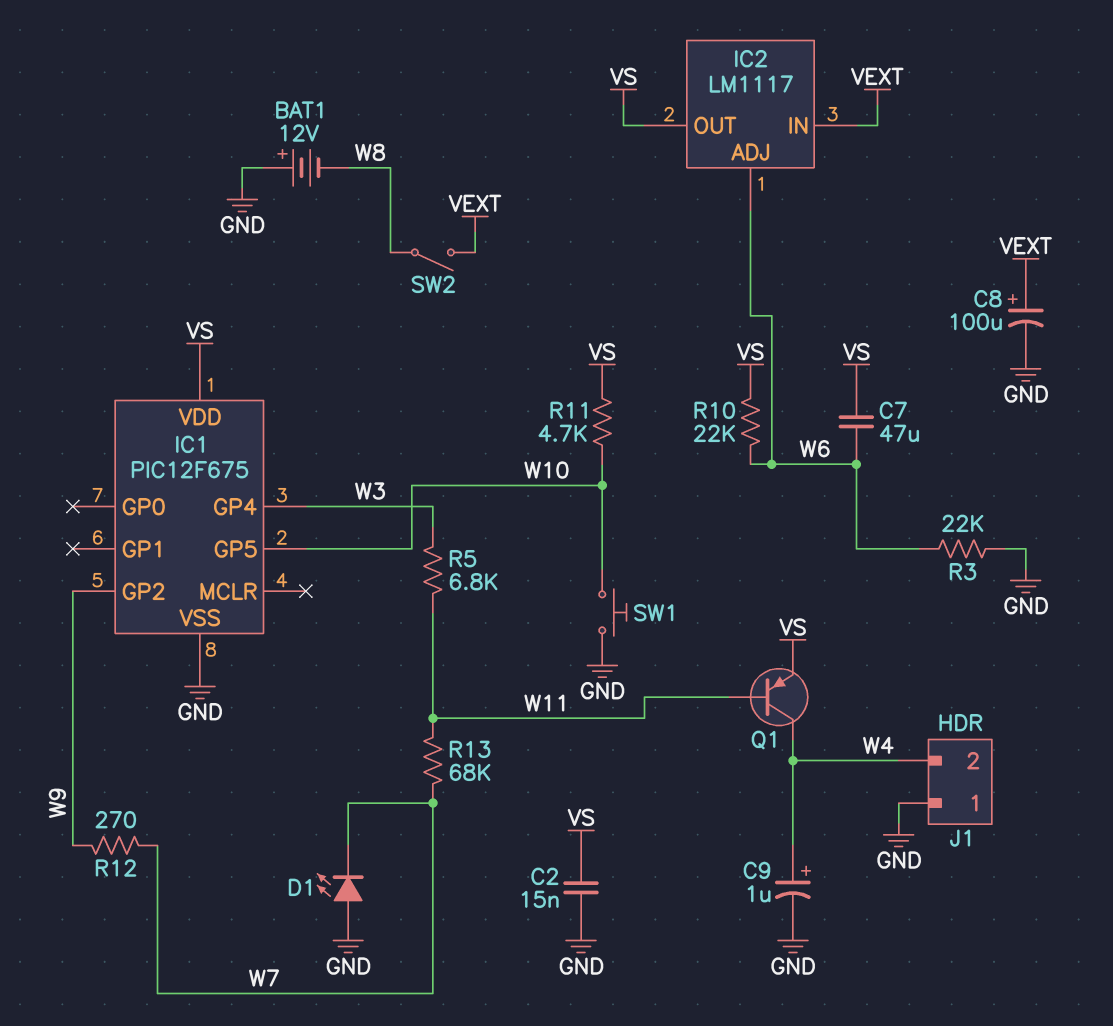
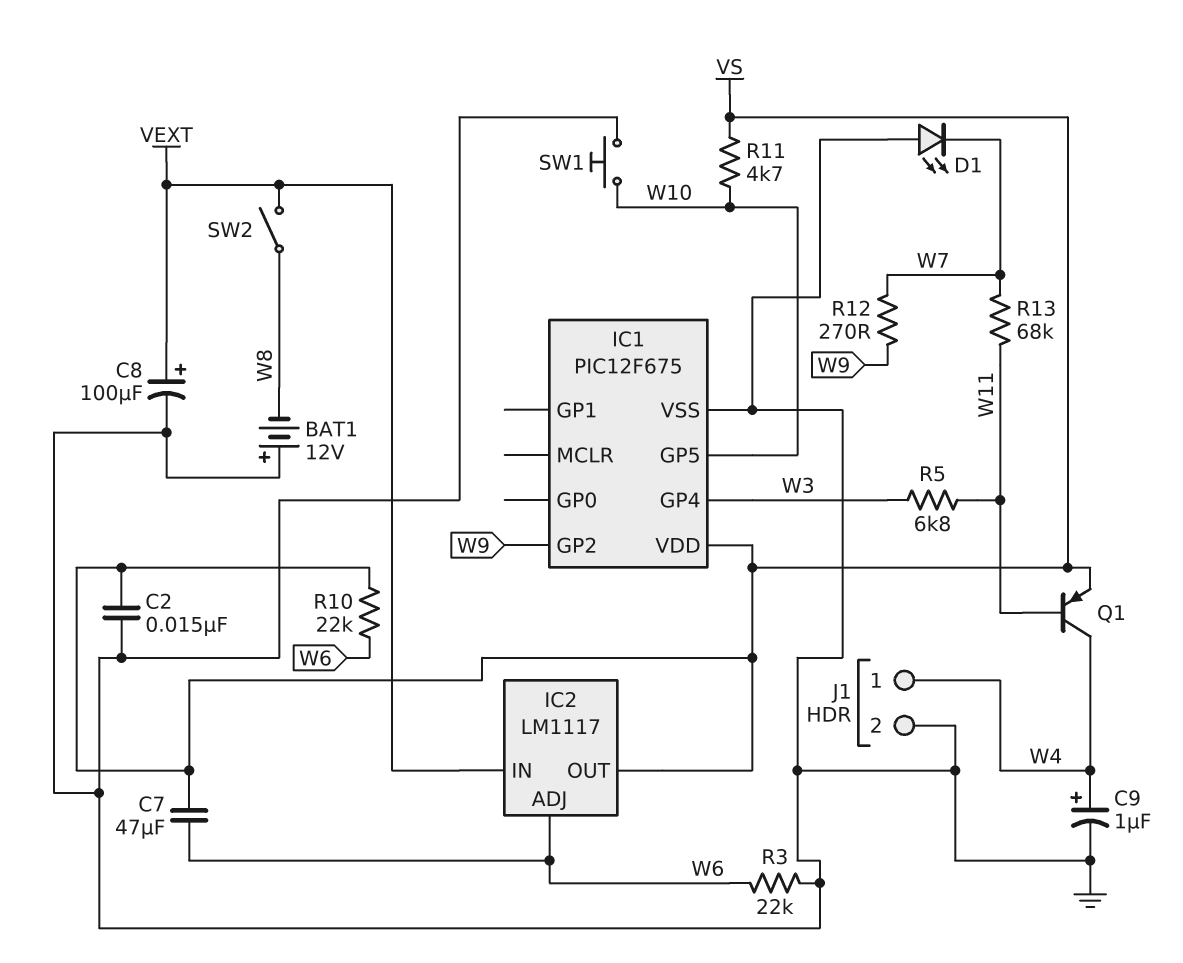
J1 pin 1: GND -> W4
J1 pin 2: W4 -> GND

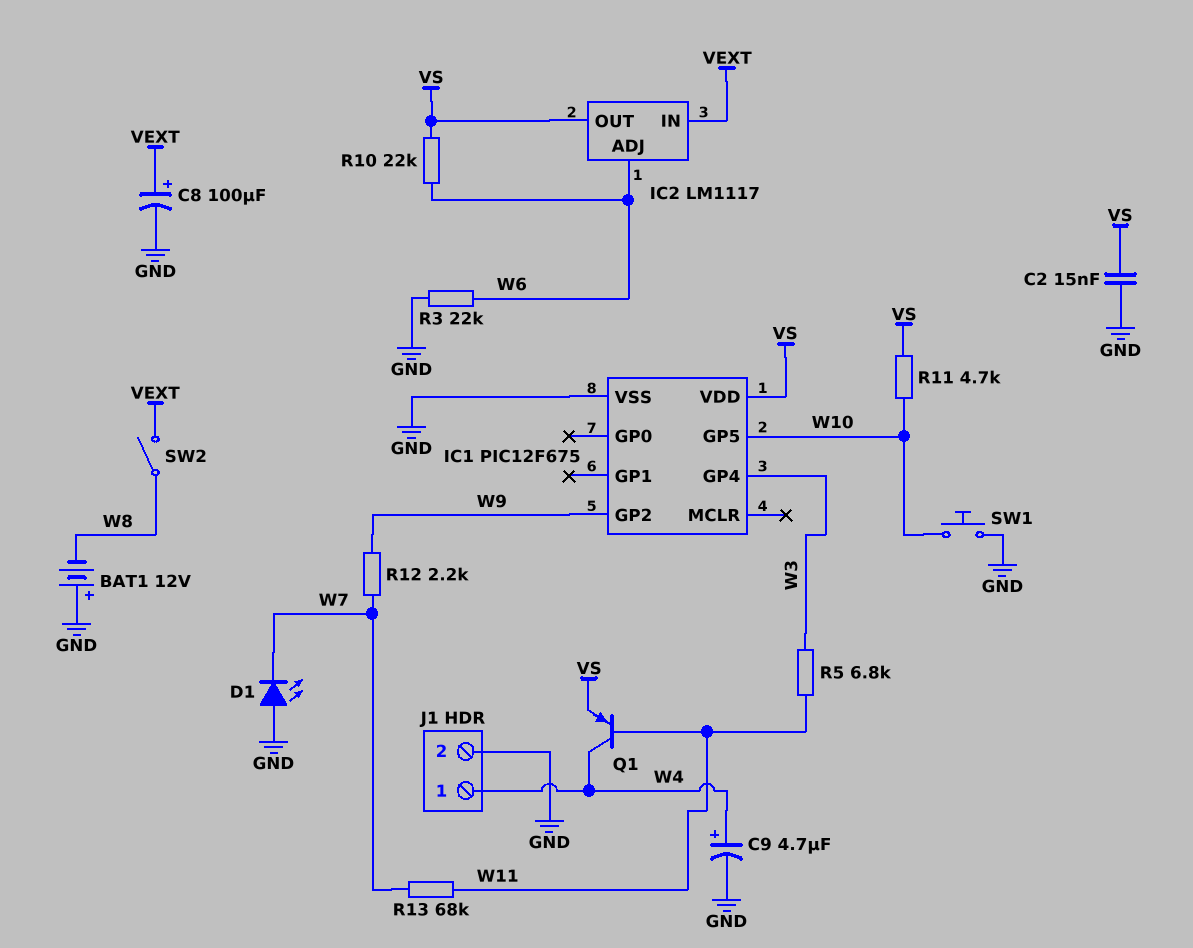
C7: 47uF (VS, W6) -> none
C9: 1uF (plus W4, minus GND) -> 4.7uF (plus W4, minus GND)
R12: 270 (W7, W9) -> 2.2k (W7, W9)

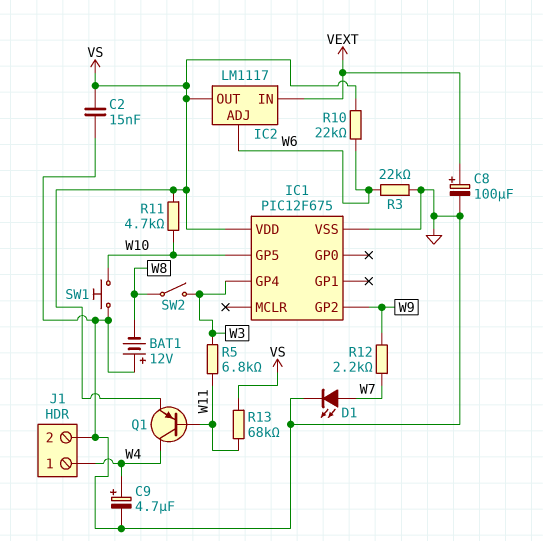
D1: LED (A GND, K W7) -> LED (A W7, K GND)
R13: 68k (W7, W11) -> 68k (VS, W11)
SW2: switch (VEXT, W8) -> switch (W3, W8)

